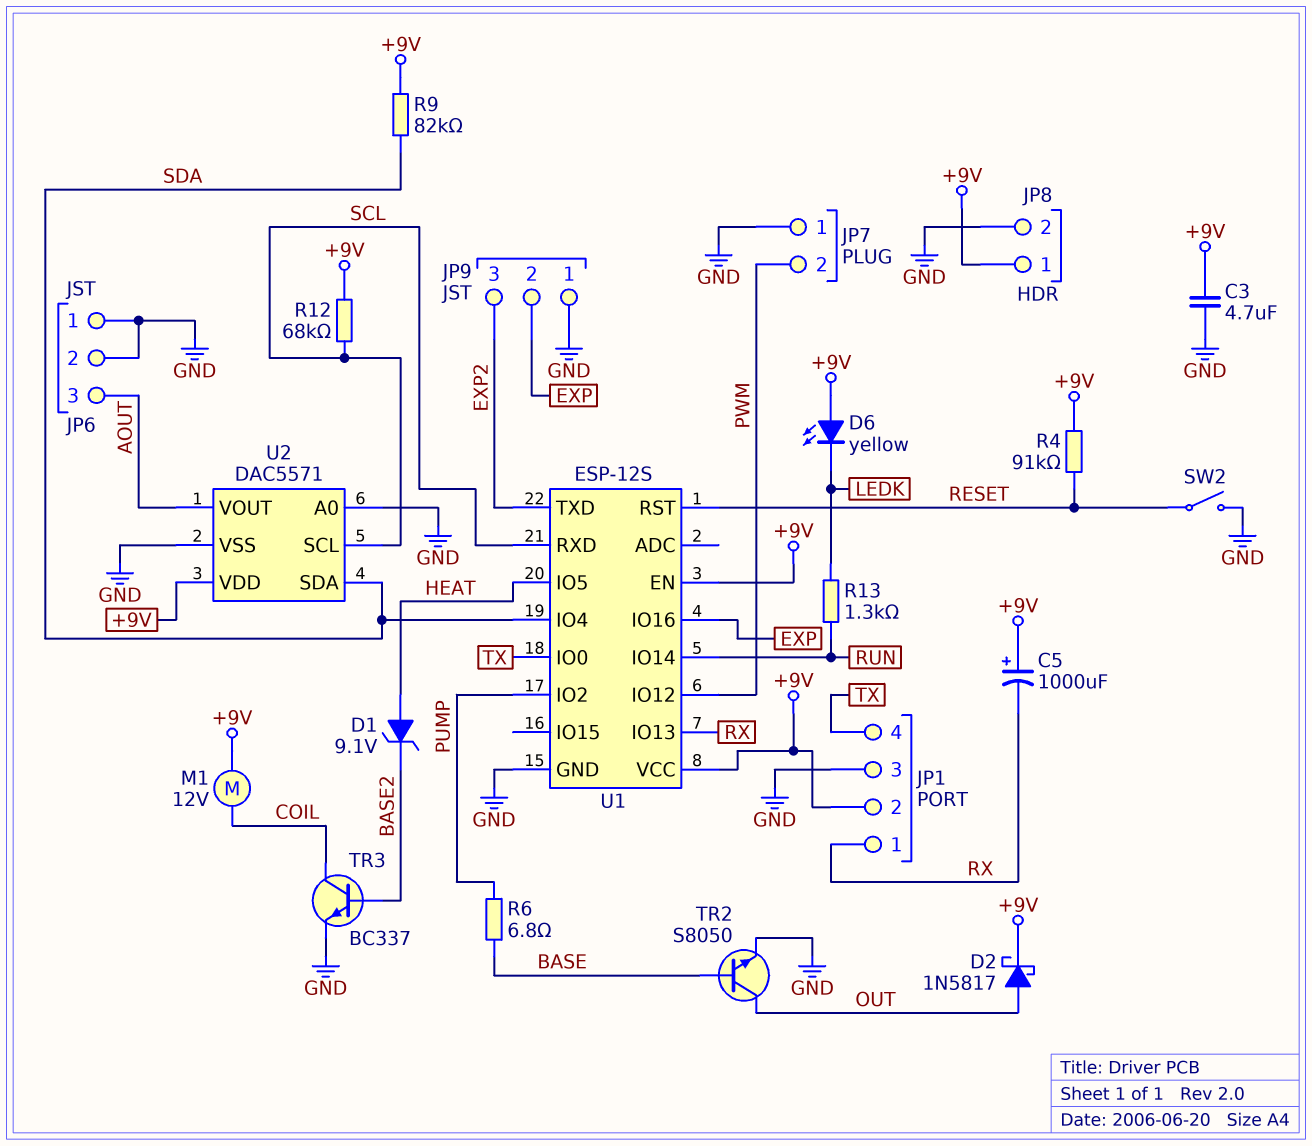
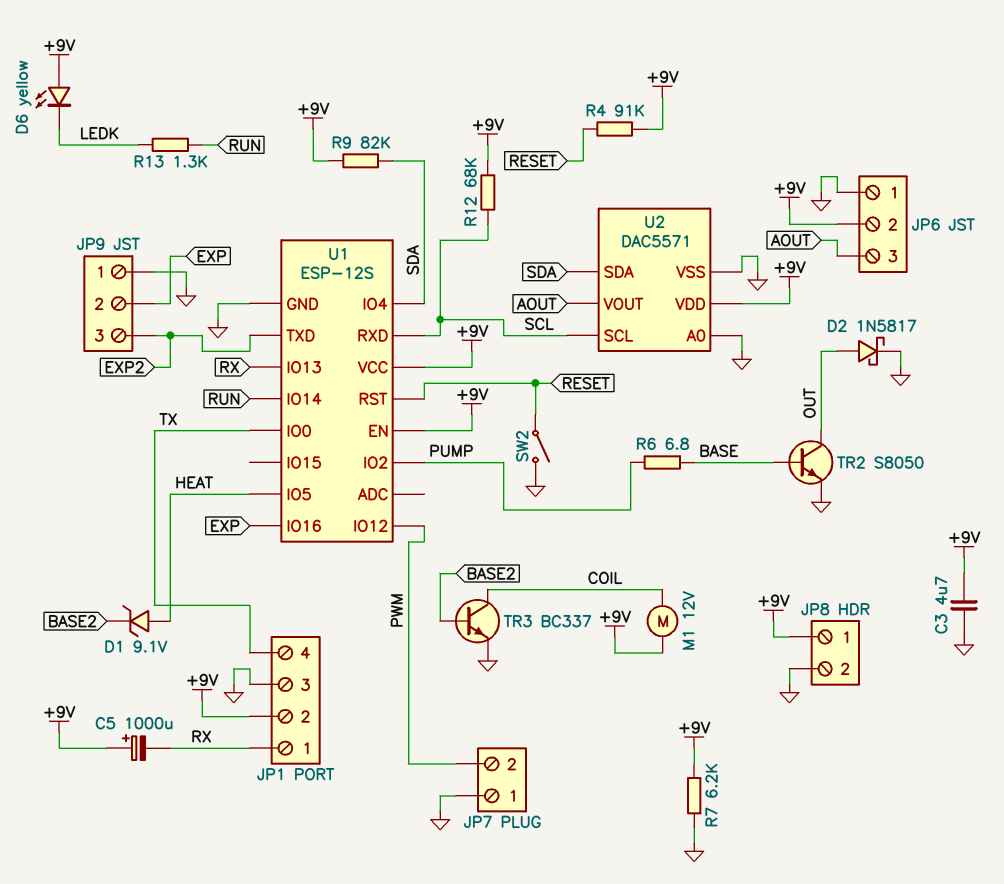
D2: schottky 1N5817 (A OUT, K +9V) -> schottky 1N5817 (A OUT, K GND)
JP6 pin 2: GND -> +9V
R7: none -> 6.2k (+9V, GND)

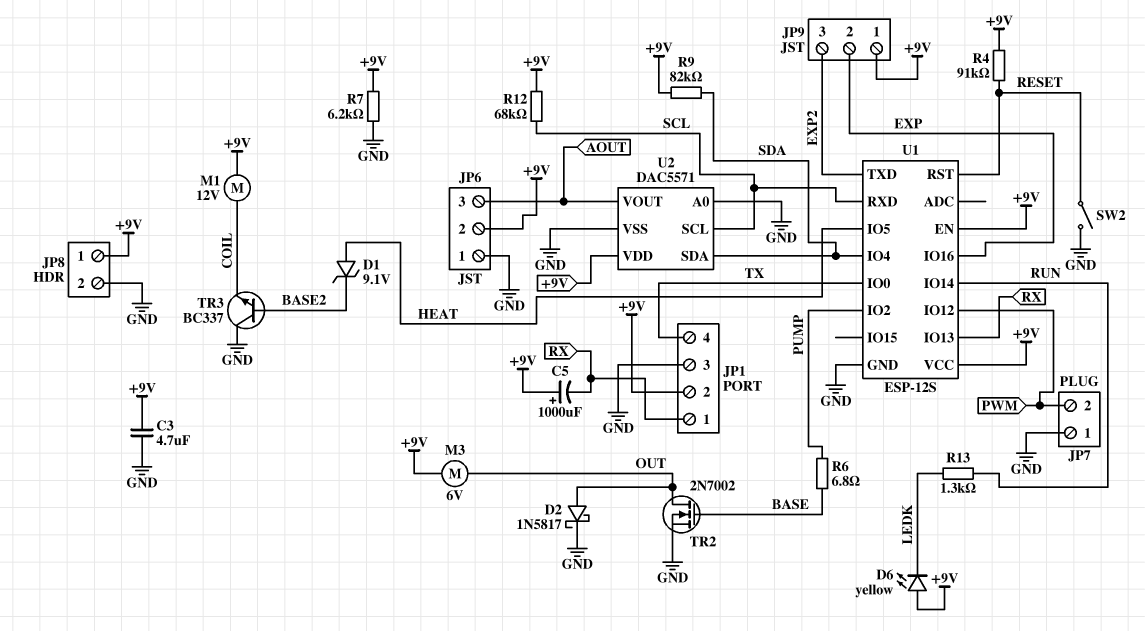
JP9 pin 1: GND -> +9V
M3: none -> motor 6V (+9V, OUT)
TR2: NPN S8050 (B BASE, C OUT, E GND) -> NMOS 2N7002 (G BASE, D OUT, S GND)
TR3: NPN BC337 (B BASE2, C COIL, E GND) -> NPN BC337 (B BASE2, C GND, E COIL)

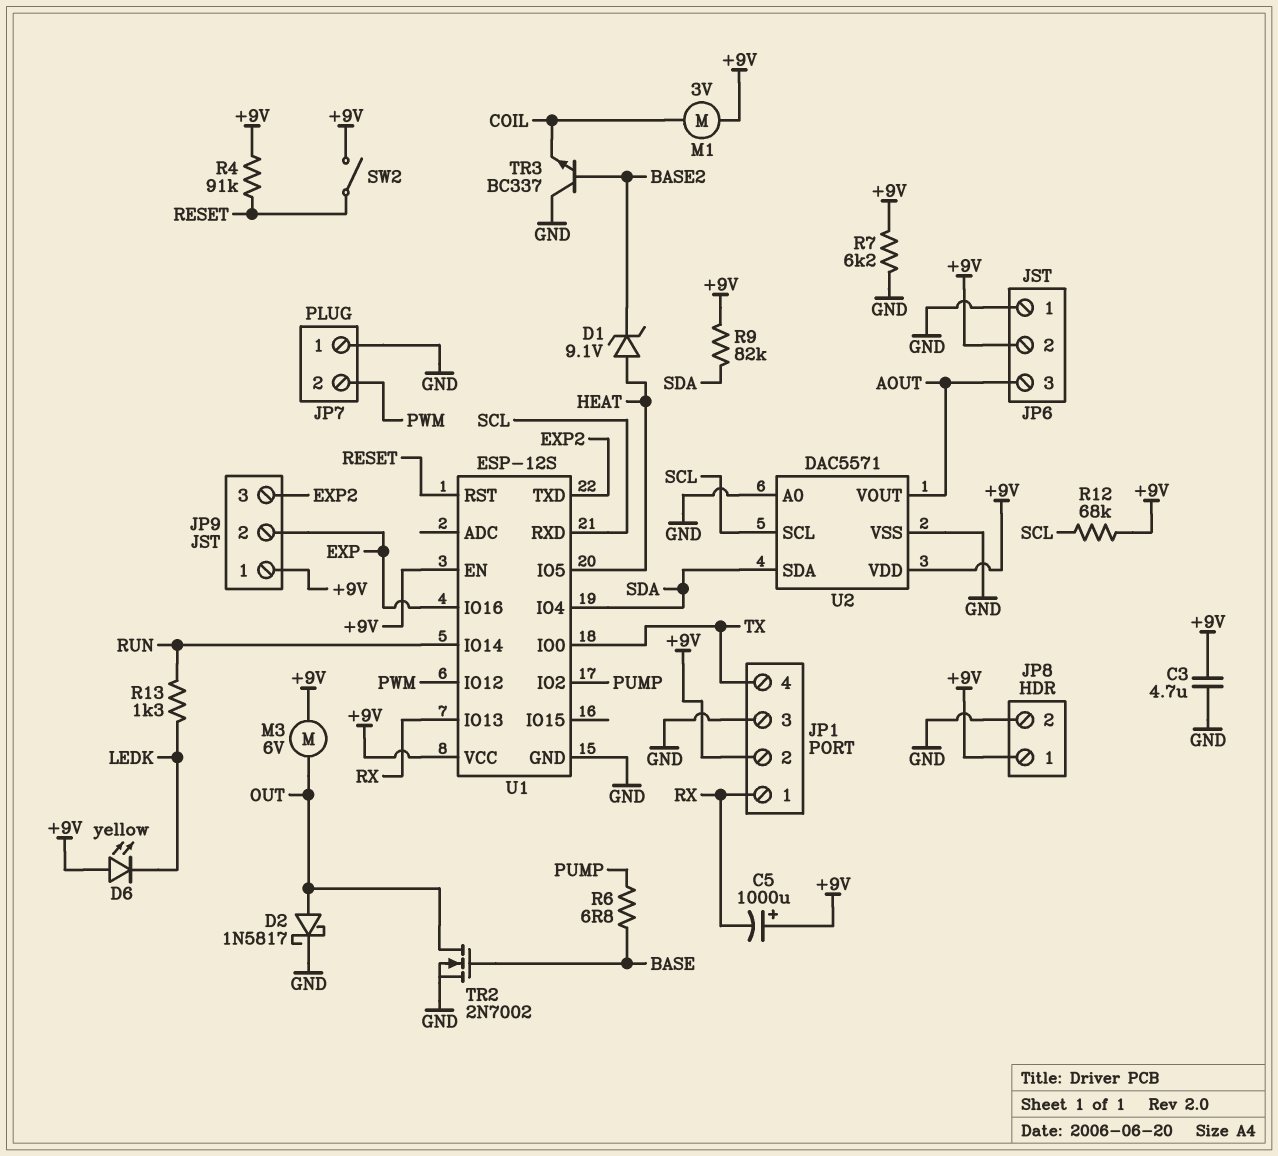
M1: motor 12V (+9V, COIL) -> motor 3V (+9V, COIL)
SW2: switch (GND, RESET) -> switch (+9V, RESET)

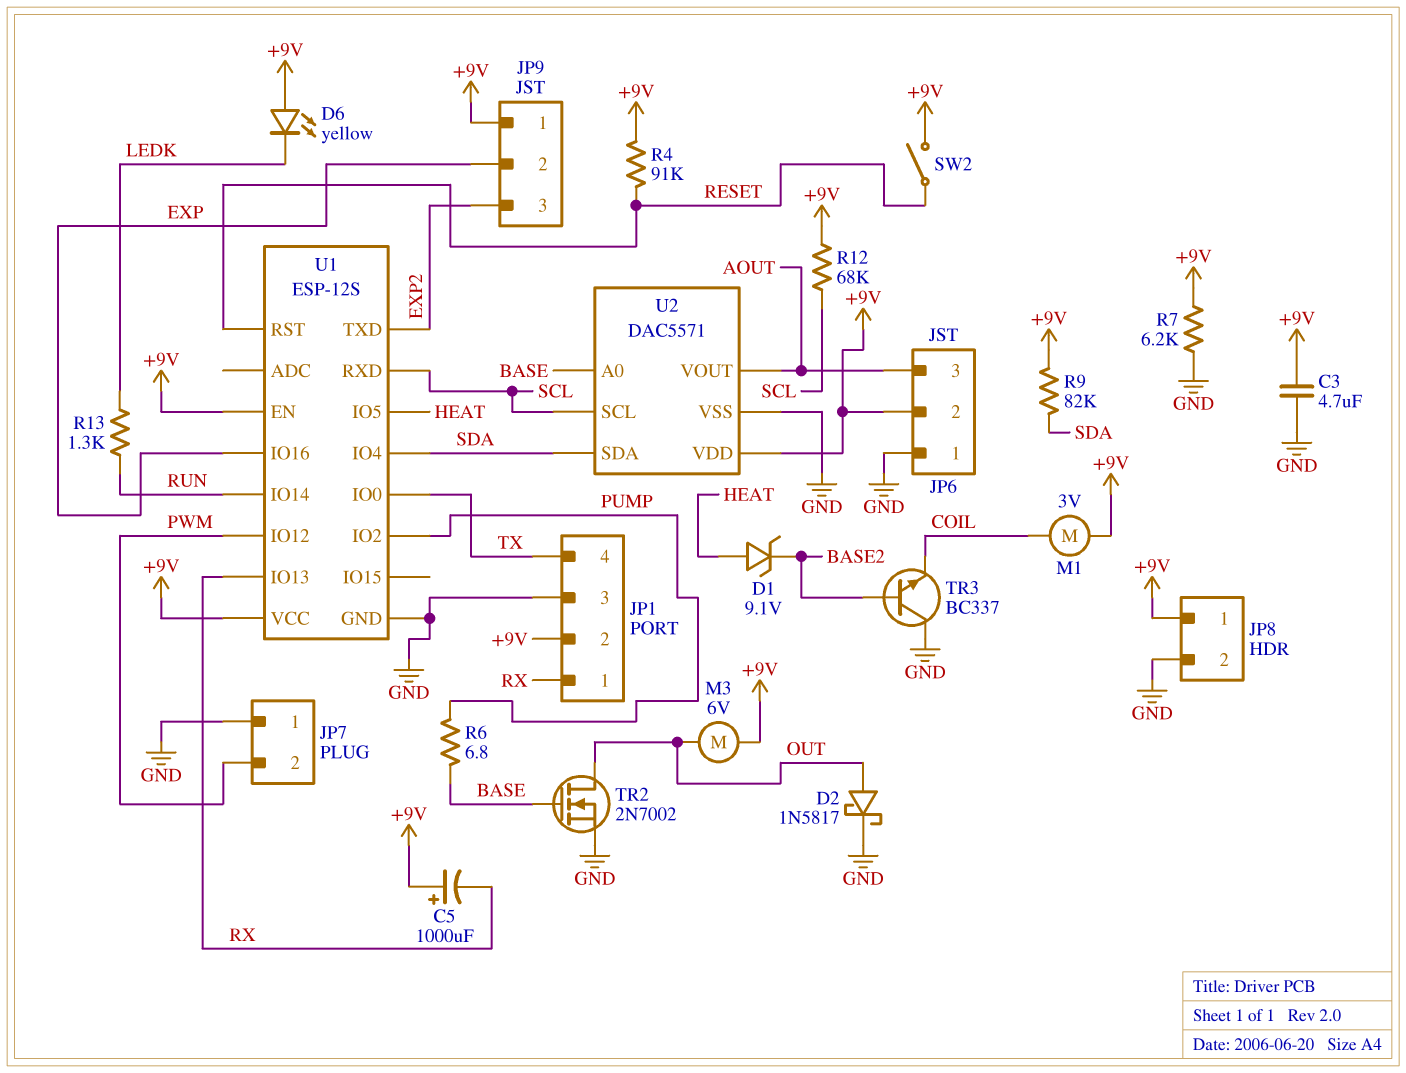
U2 pin A0: GND -> BASE

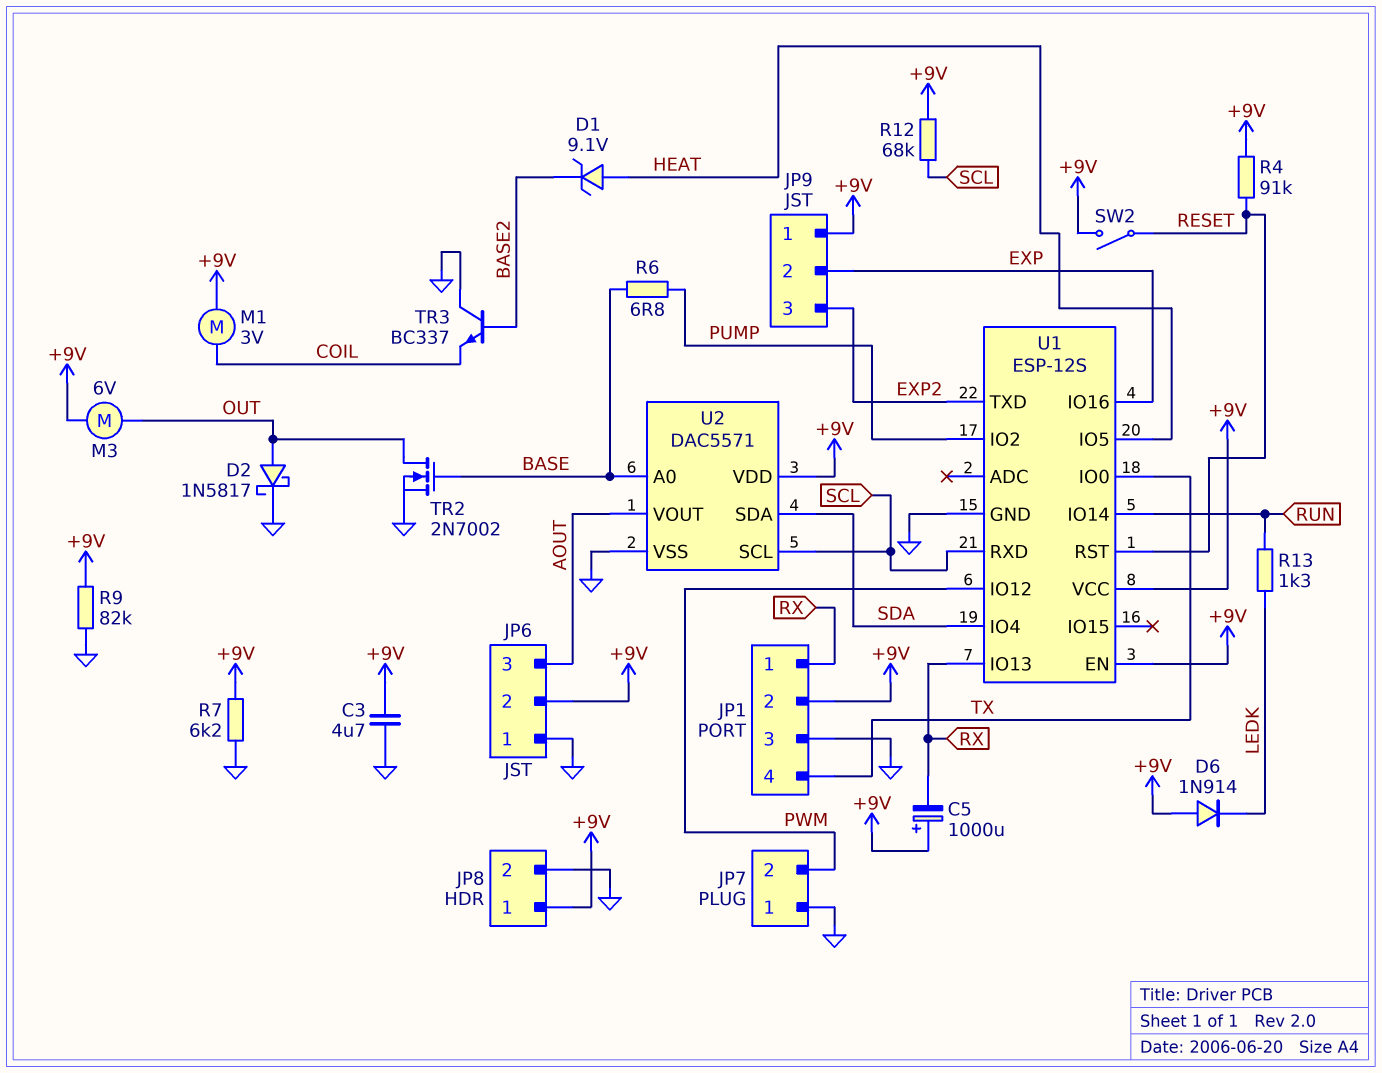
D6: LED yellow (A +9V, K LEDK) -> diode 1N914 (A +9V, K LEDK)
R9: 82k (+9V, SDA) -> 82k (+9V, GND)

